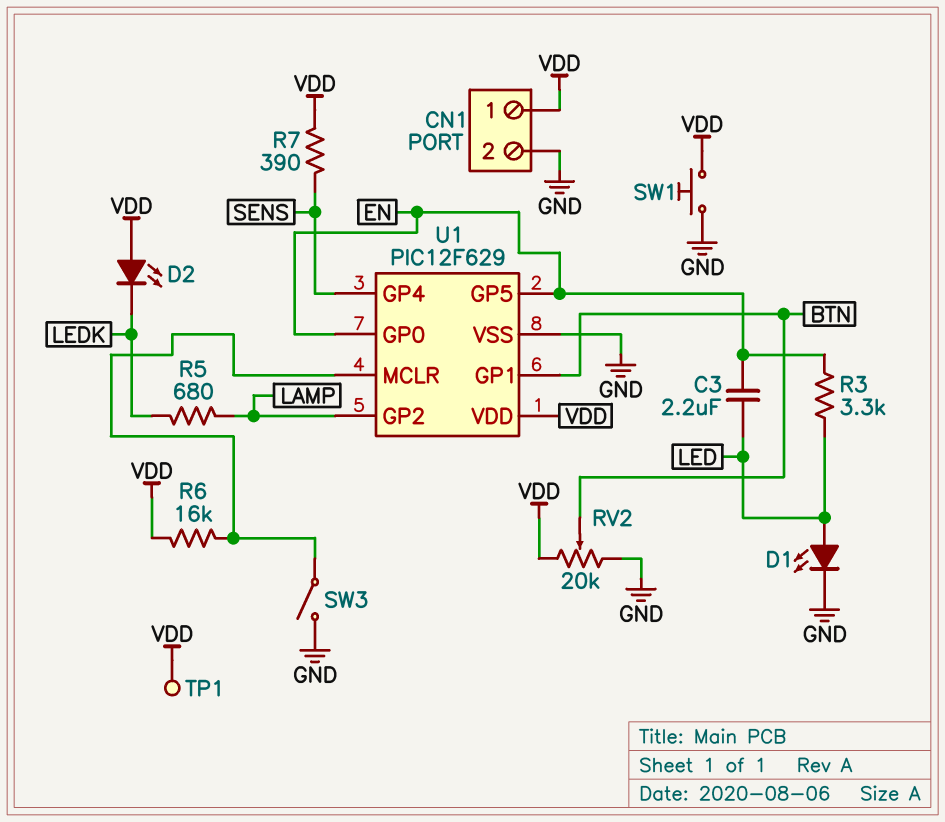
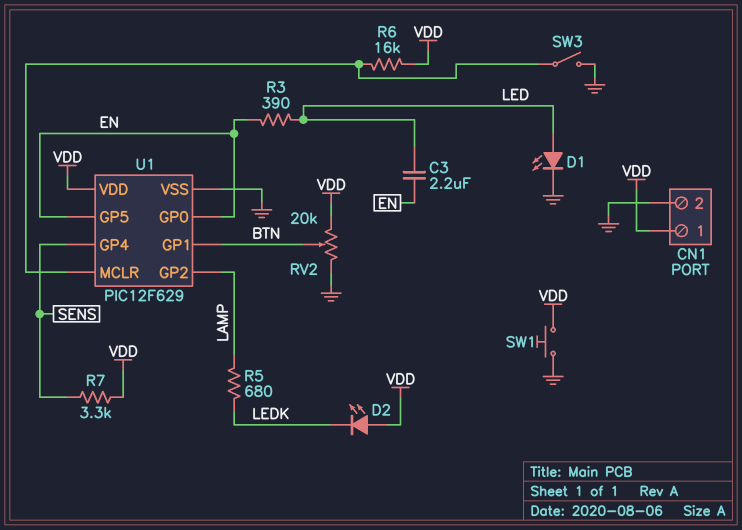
R3: 3.3k (EN, LED) -> 390 (EN, LED)
R7: 390 (SENS, VDD) -> 3.3k (SENS, VDD)
TP1: test point (VDD) -> none

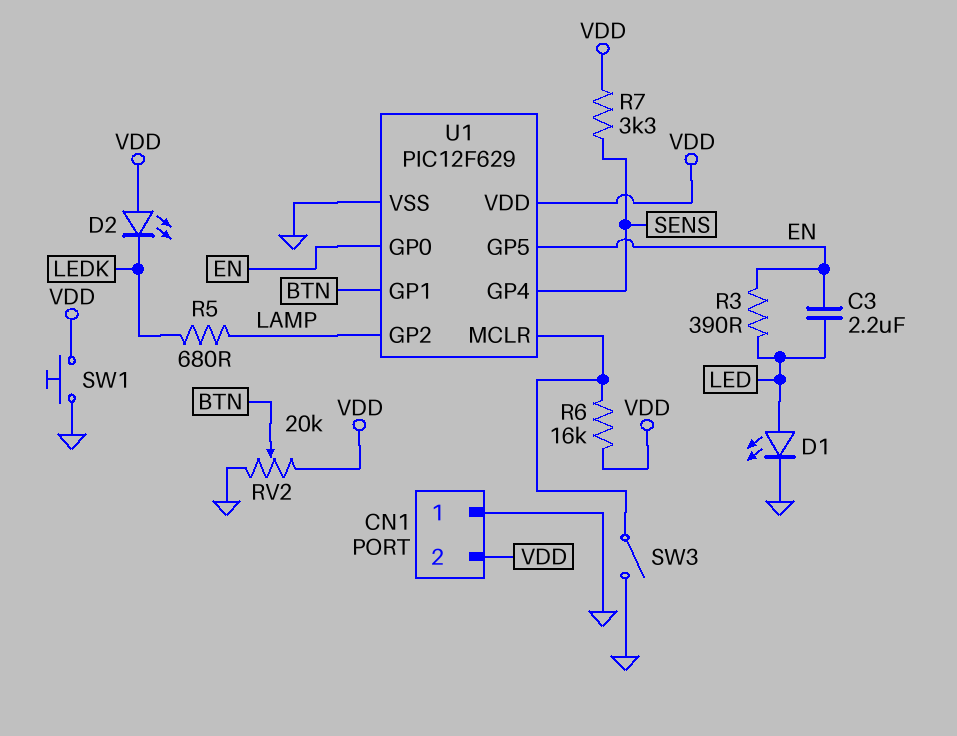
CN1 pin 1: VDD -> GND
CN1 pin 2: GND -> VDD

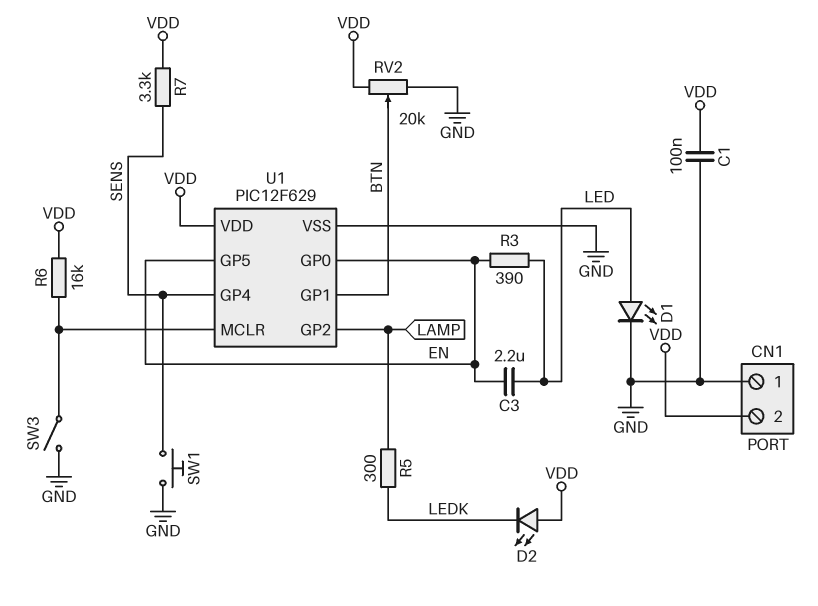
C1: none -> 100nF (GND, VDD)
R5: 680 (LAMP, LEDK) -> 300 (LAMP, LEDK)
SW1: button (GND, VDD) -> button (GND, SENS)

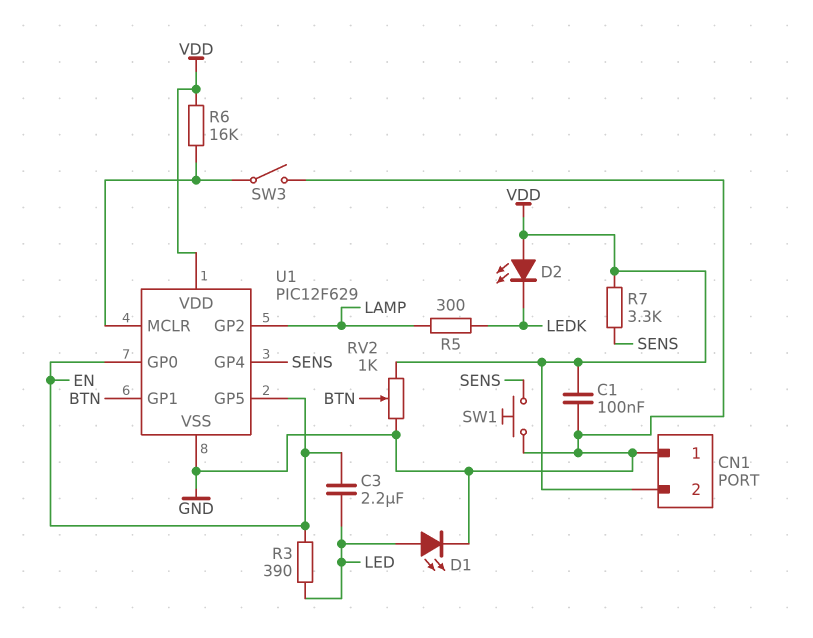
RV2: 20k (GND, VDD, wiper BTN) -> 1k (GND, VDD, wiper BTN)

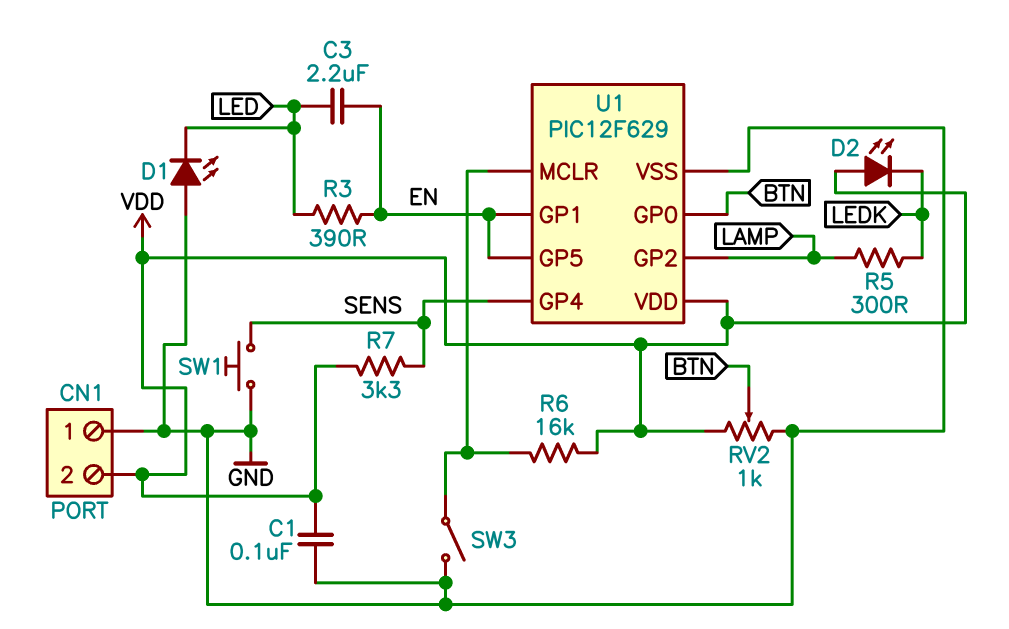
D1: LED (A LED, K GND) -> LED (A GND, K LED)
U1 pin GP0: EN -> BTN
U1 pin GP1: BTN -> EN

